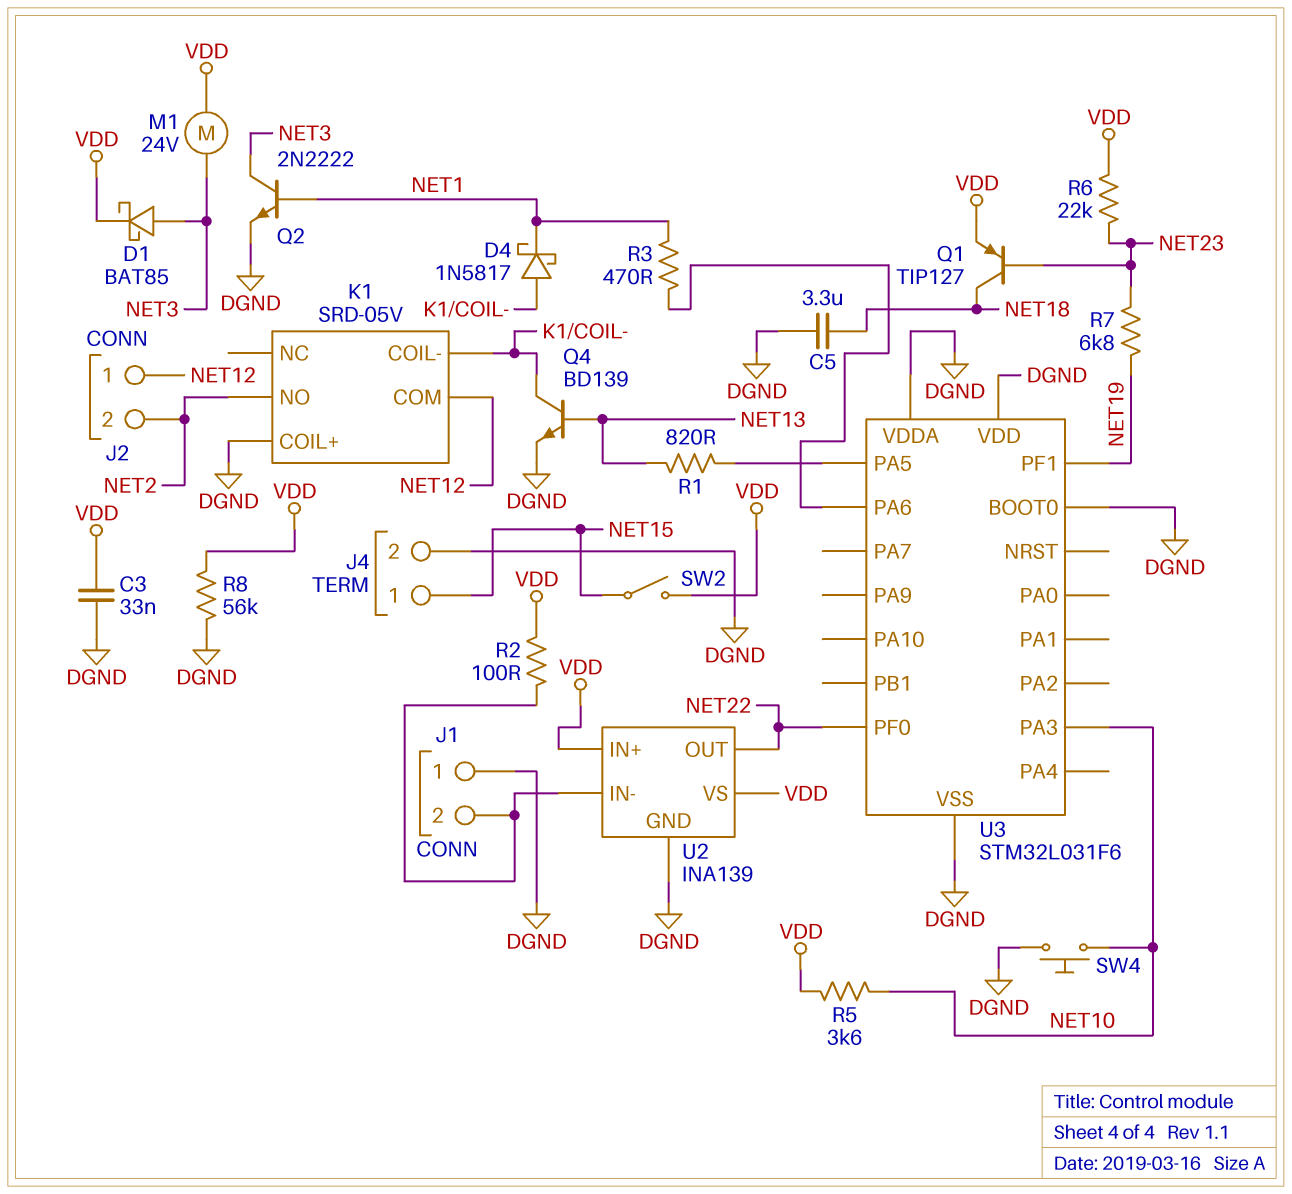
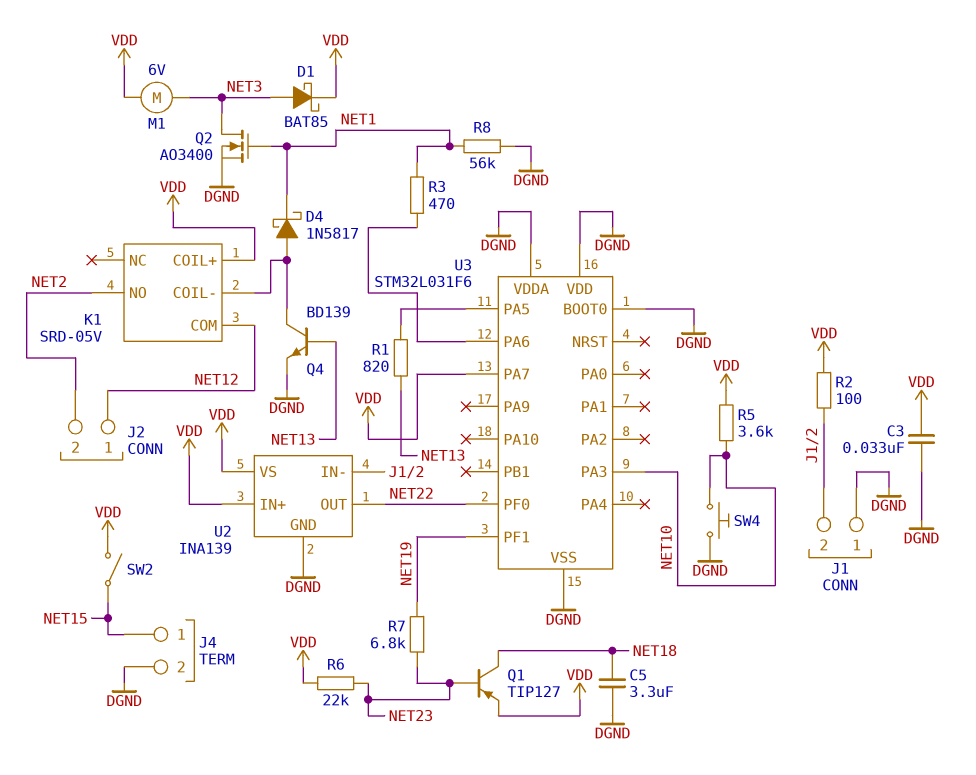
K1 pin COIL+: DGND -> VDD
M1: motor 24V (NET3, VDD) -> motor 6V (NET3, VDD)
Q2: NPN 2N2222 (B NET1, C NET3, E DGND) -> NMOS AO3400 (G NET1, D NET3, S DGND)
R8: 56k (DGND, VDD) -> 56k (DGND, NET1)
U3 pin PA7: none -> VDD

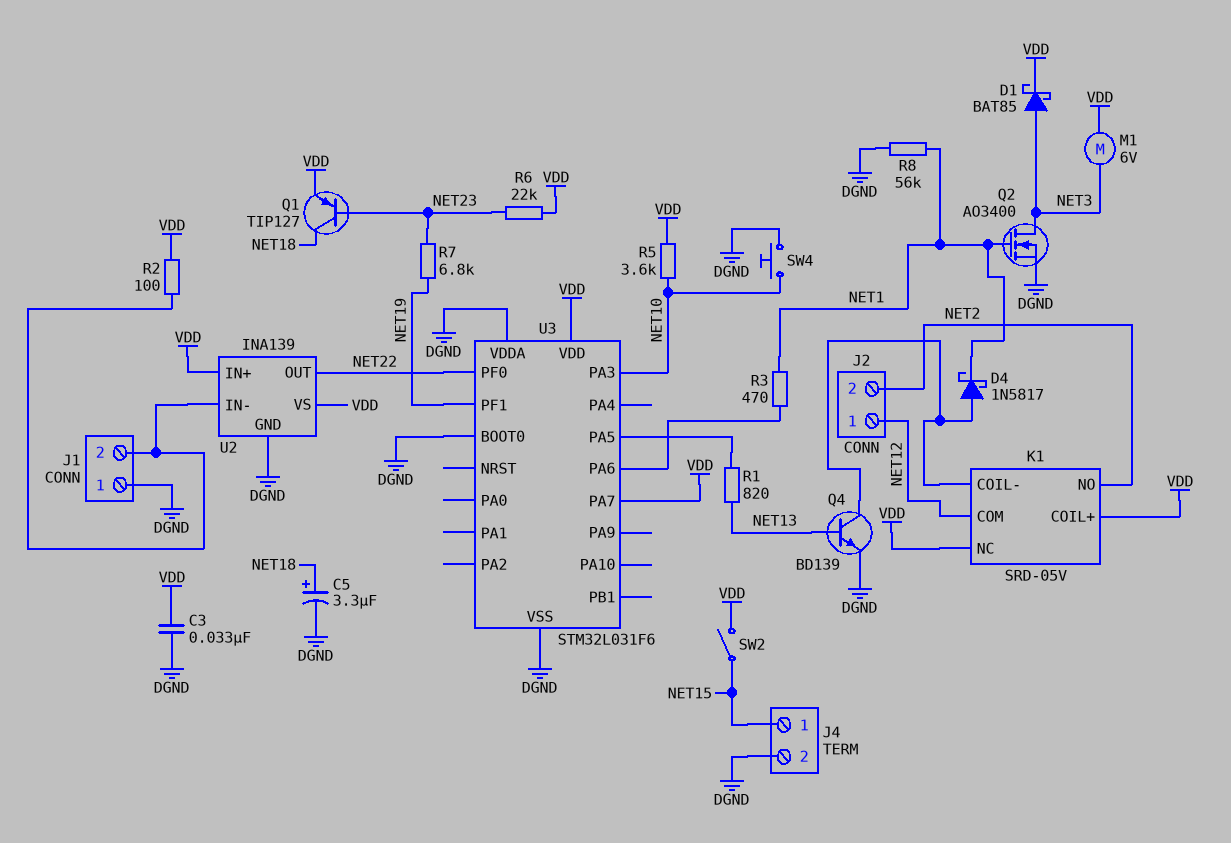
C5: 3.3uF (DGND, NET18) -> 3.3uF (plus NET18, minus DGND)
K1 pin NC: none -> VDD
U3 pin VDD: DGND -> VDD

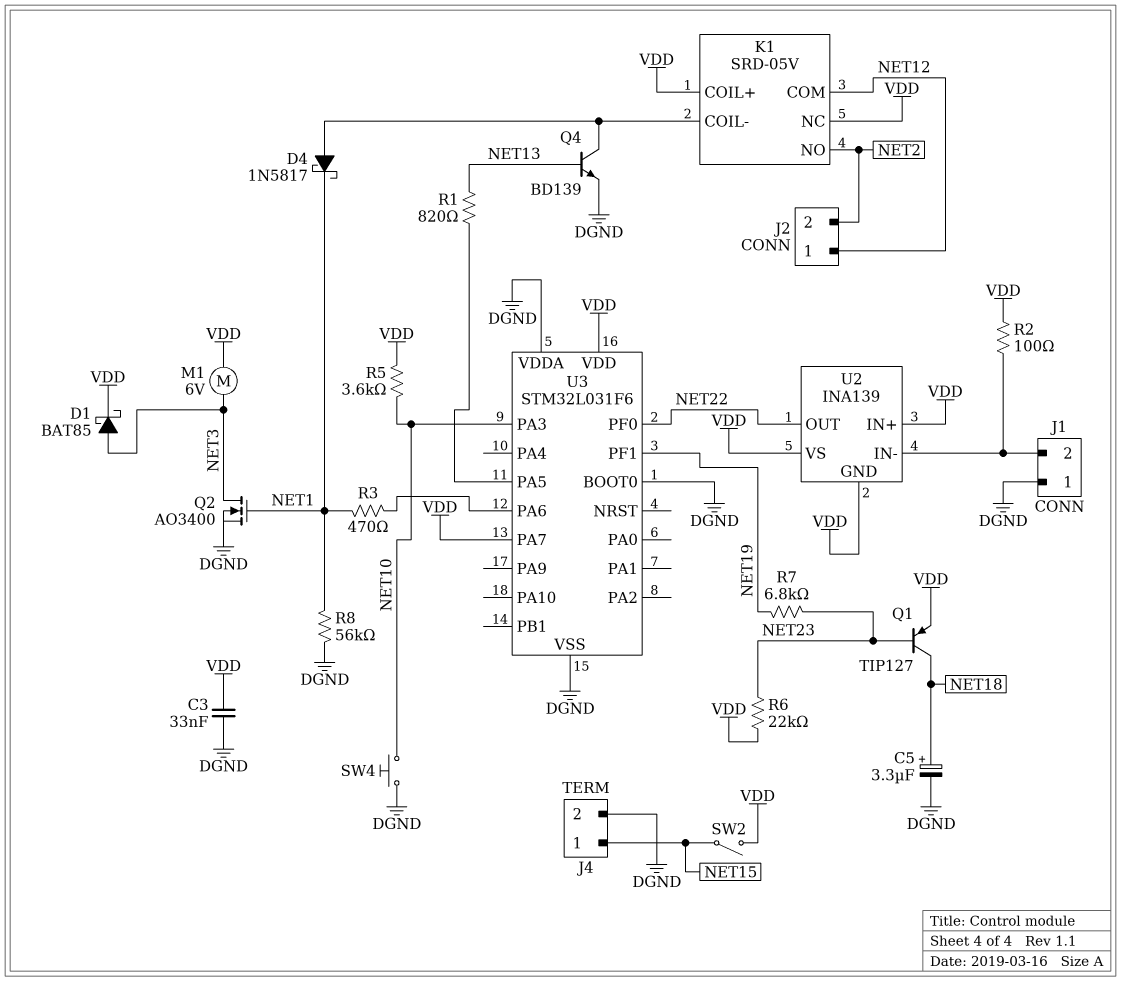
U2 pin GND: DGND -> VDD

